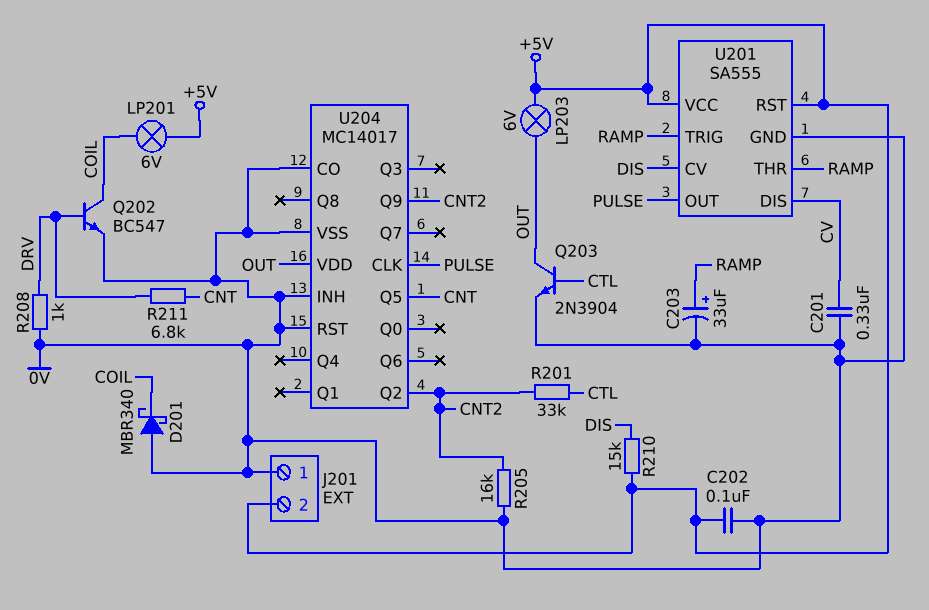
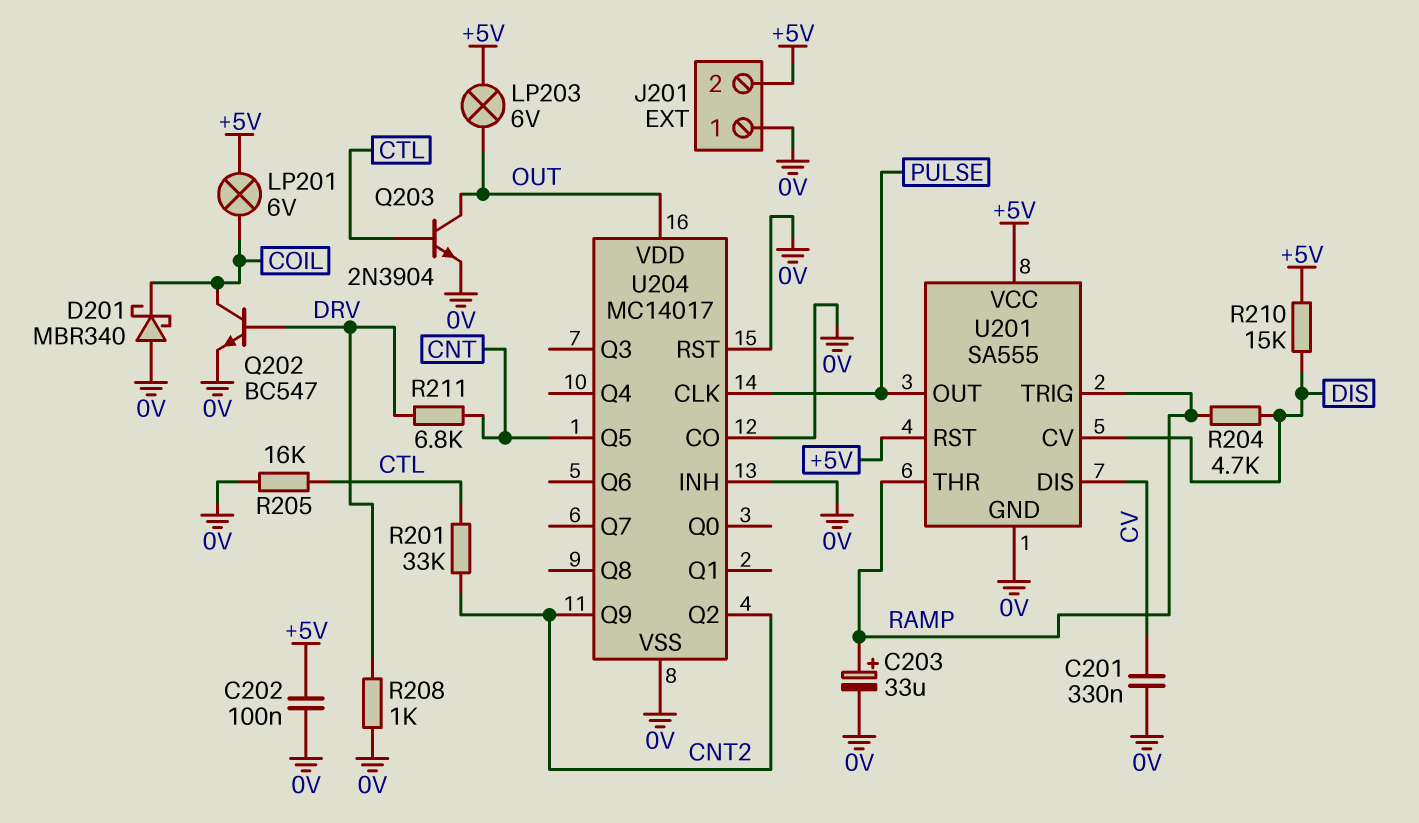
R204: none -> 4.7k (DIS, RAMP)
R205: 16k (0V, CNT2) -> 16k (0V, CTL)

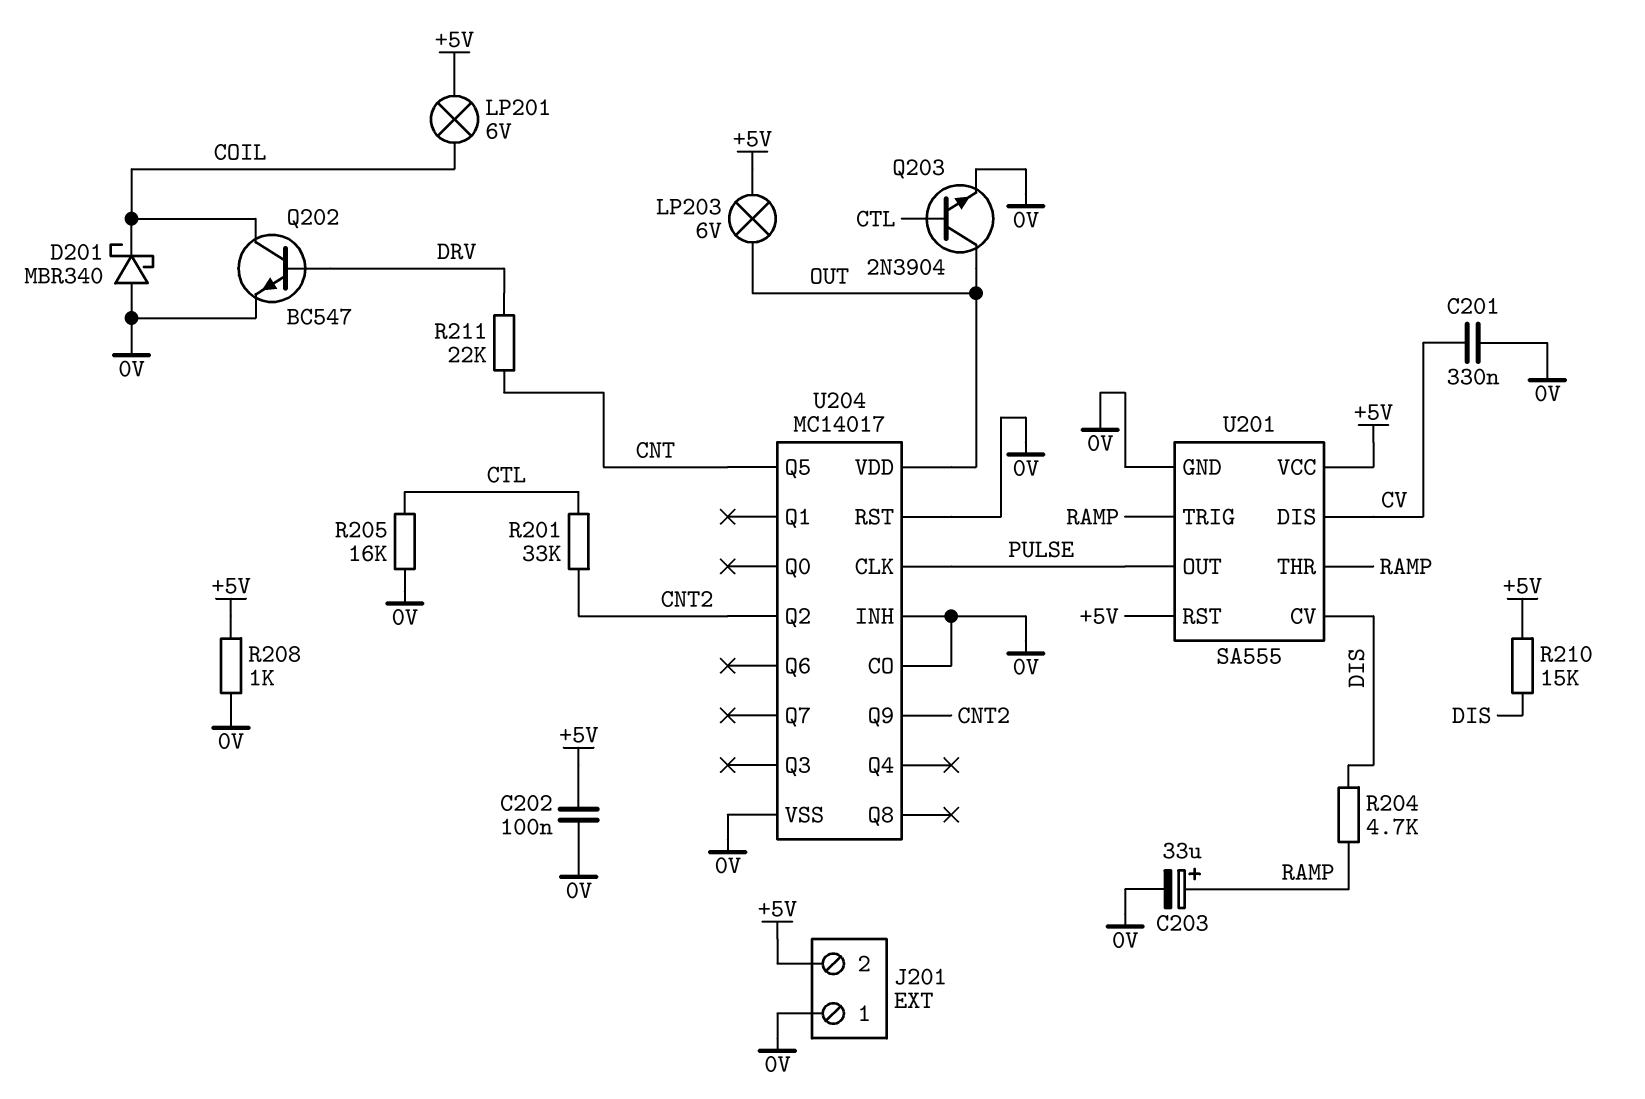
R208: 1k (0V, DRV) -> 1k (+5V, 0V)
R211: 6.8k (CNT, DRV) -> 22k (CNT, DRV)

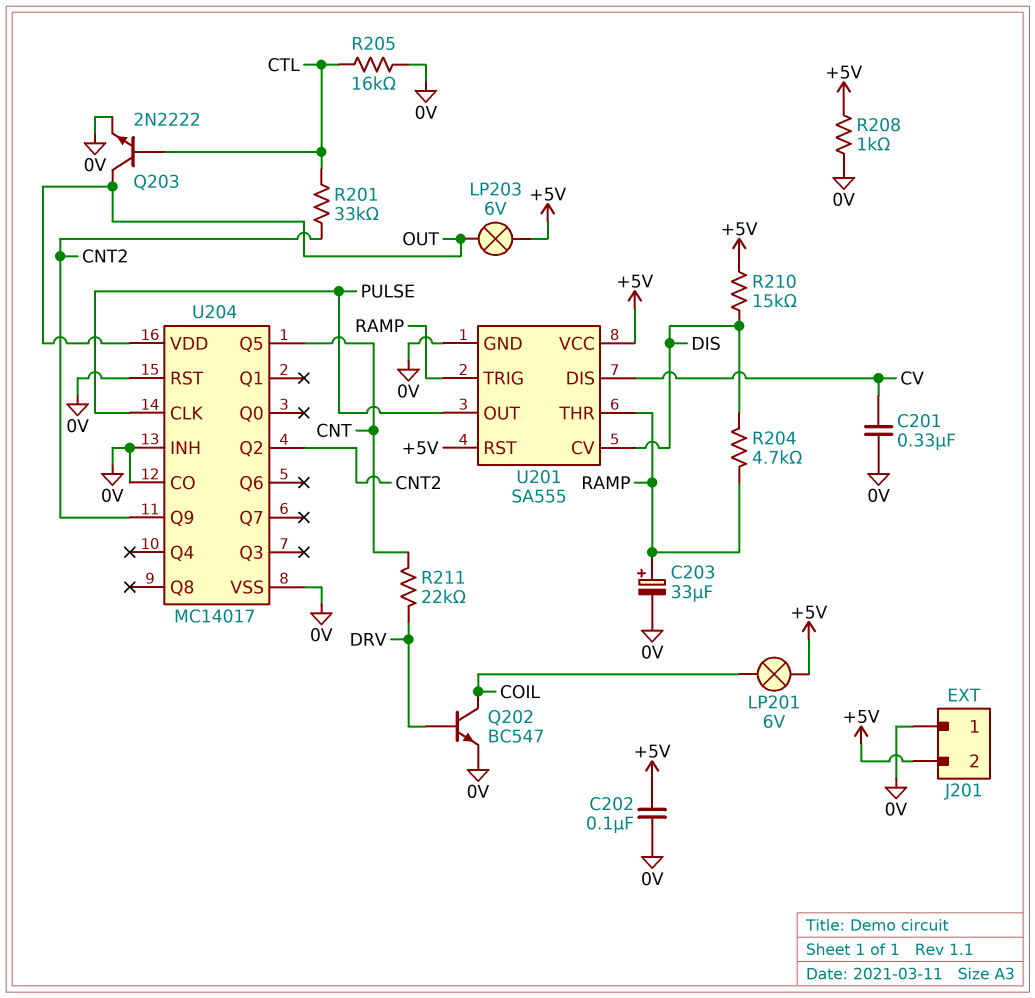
D201: schottky MBR340 (A 0V, K COIL) -> none
Q203: NPN 2N3904 (B CTL, C OUT, E 0V) -> NPN 2N2222 (B CTL, C OUT, E 0V)

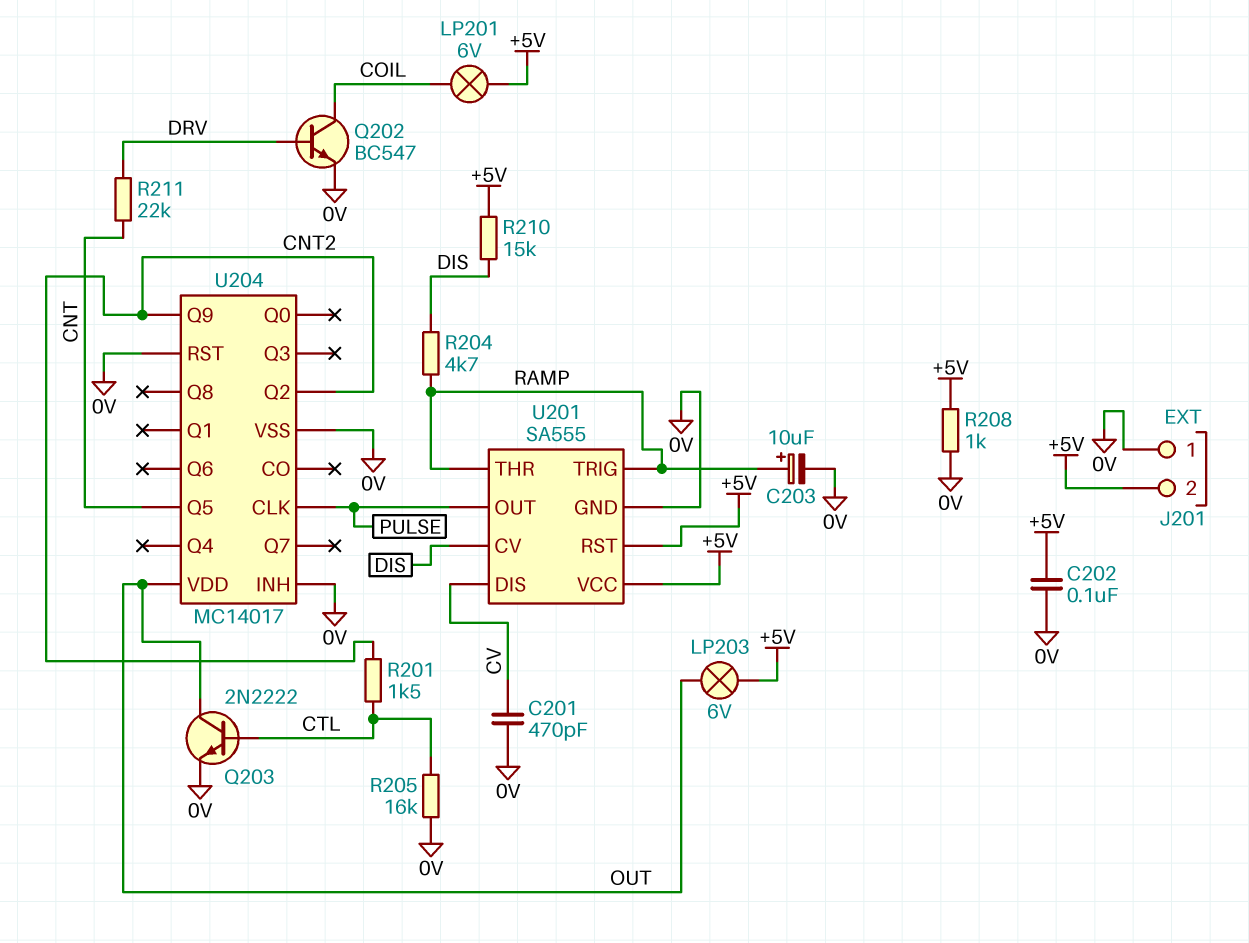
C201: 330nF (0V, CV) -> 470pF (0V, CV)
C203: 33uF (plus RAMP, minus 0V) -> 10uF (plus RAMP, minus 0V)
R201: 33k (CNT2, CTL) -> 1.5k (CNT2, CTL)
U204 pin CO: 0V -> none

